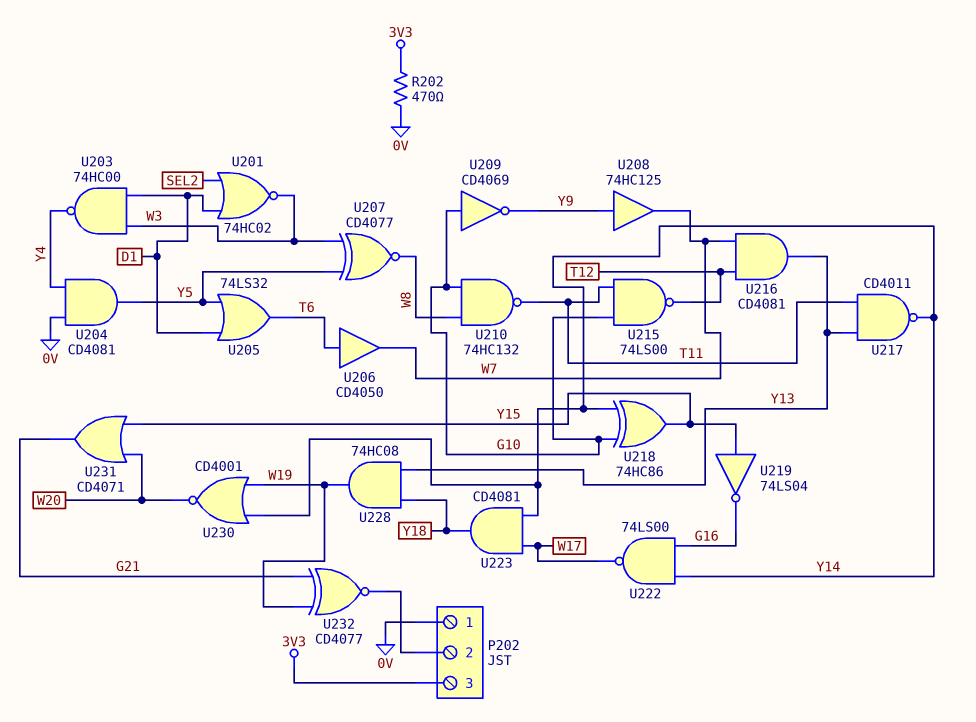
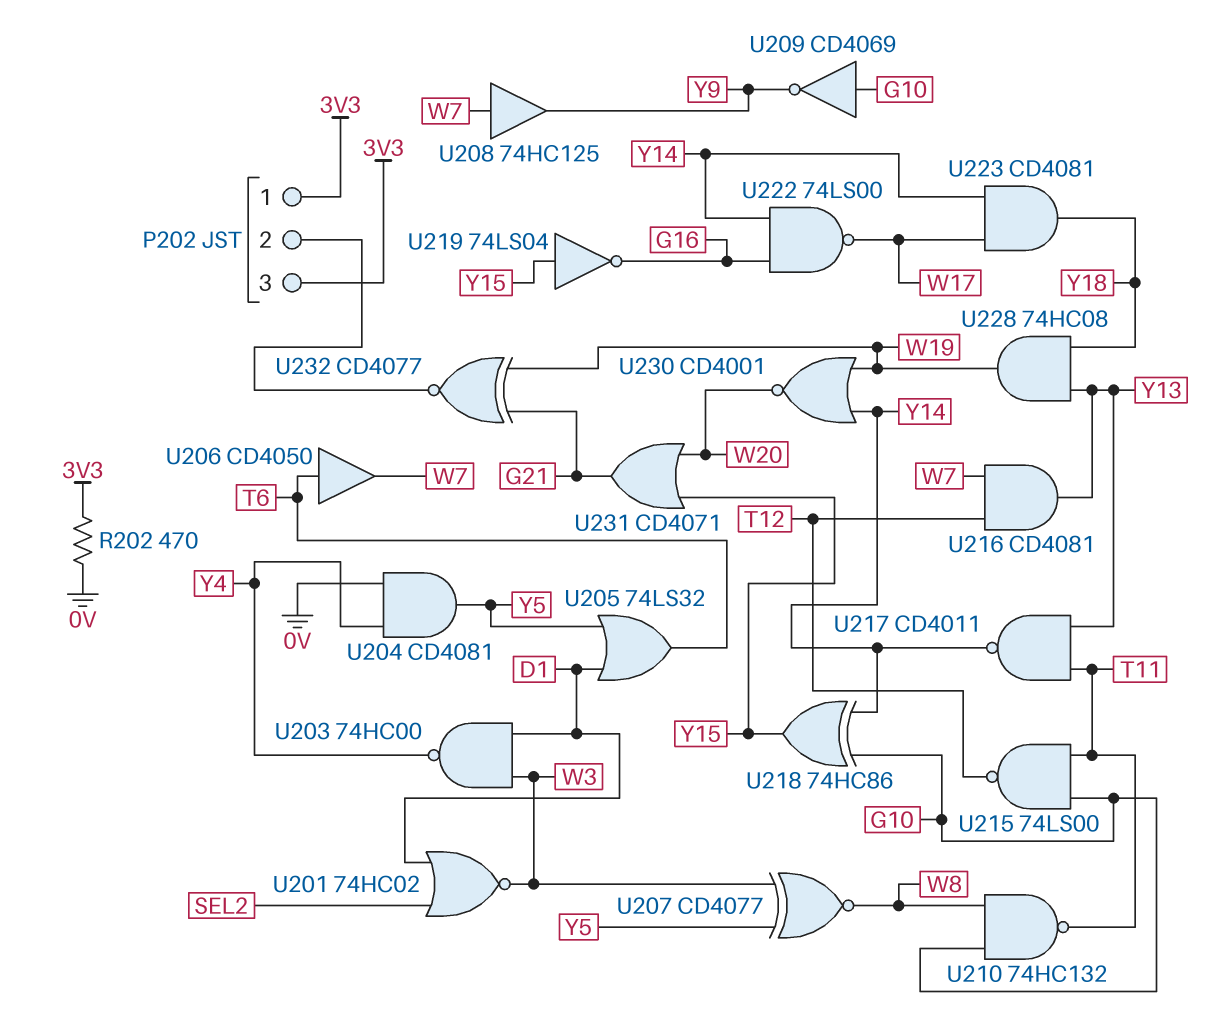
P202 pin 1: 0V -> 3V3
U208: buffer 74HC125 (in Y9, out W7) -> buffer 74HC125 (in W7, out Y9)

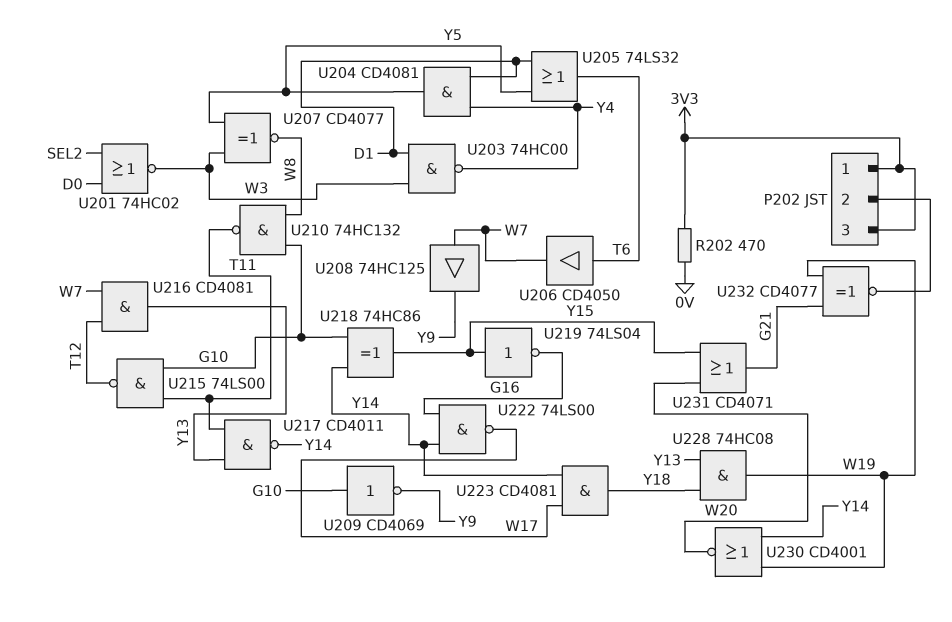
U201: NOR 74HC02 (in D1, in SEL2, out W3) -> NOR 74HC02 (in D0, in SEL2, out W3)
U204: AND CD4081 (in 0V, in Y4, out Y5) -> AND CD4081 (in D1, in Y4, out Y5)

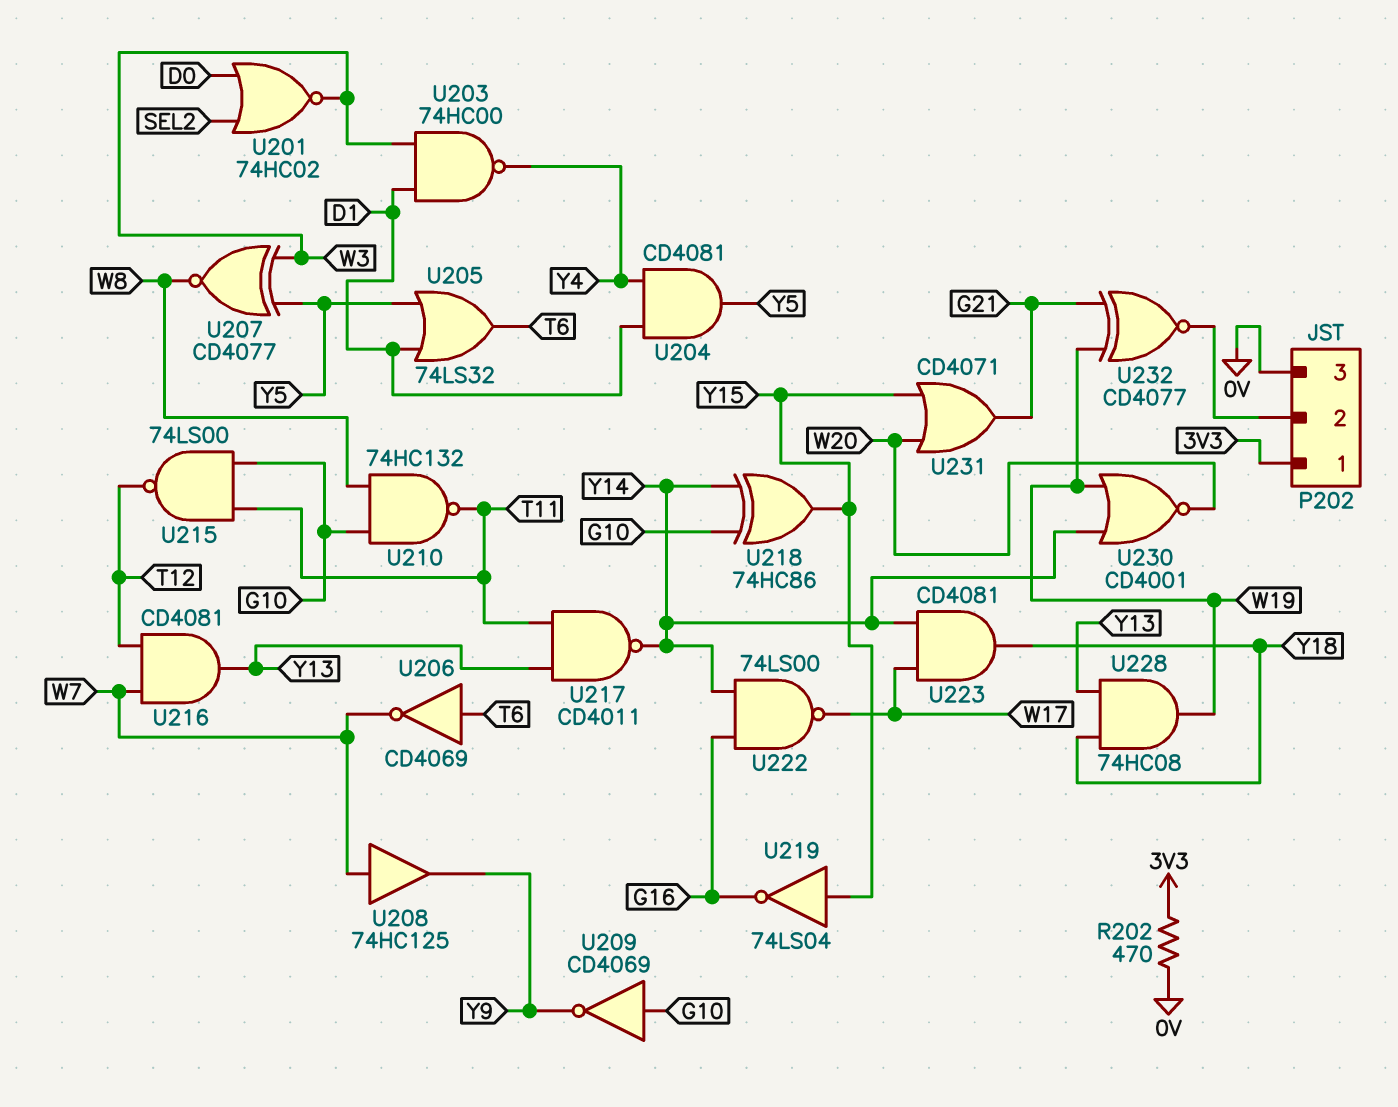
P202 pin 3: 3V3 -> 0V
U206: buffer CD4050 (in T6, out W7) -> NOT CD4069 (in T6, out W7)

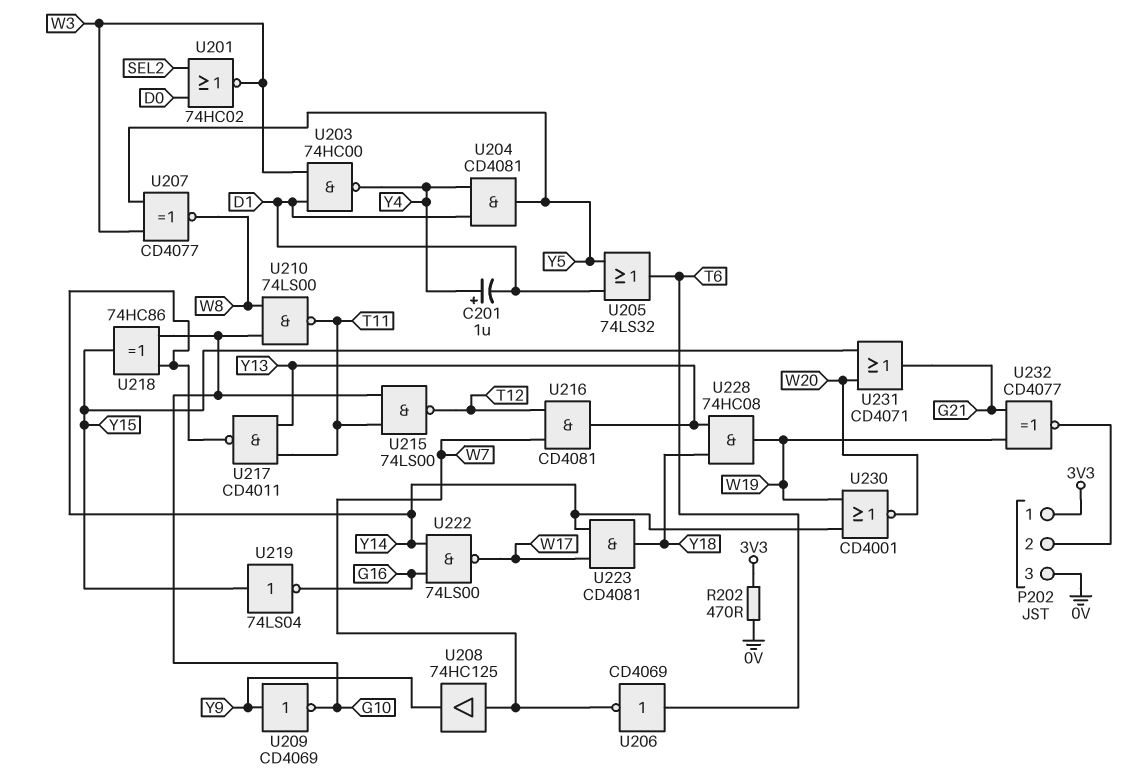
C201: none -> 1uF (plus Y4, minus D1)
U209: NOT CD4069 (in G10, out Y9) -> NOT CD4069 (in Y9, out G10)
U210: NAND 74HC132 (in G10, in W8, out T11) -> NAND 74LS00 (in G10, in W8, out T11)

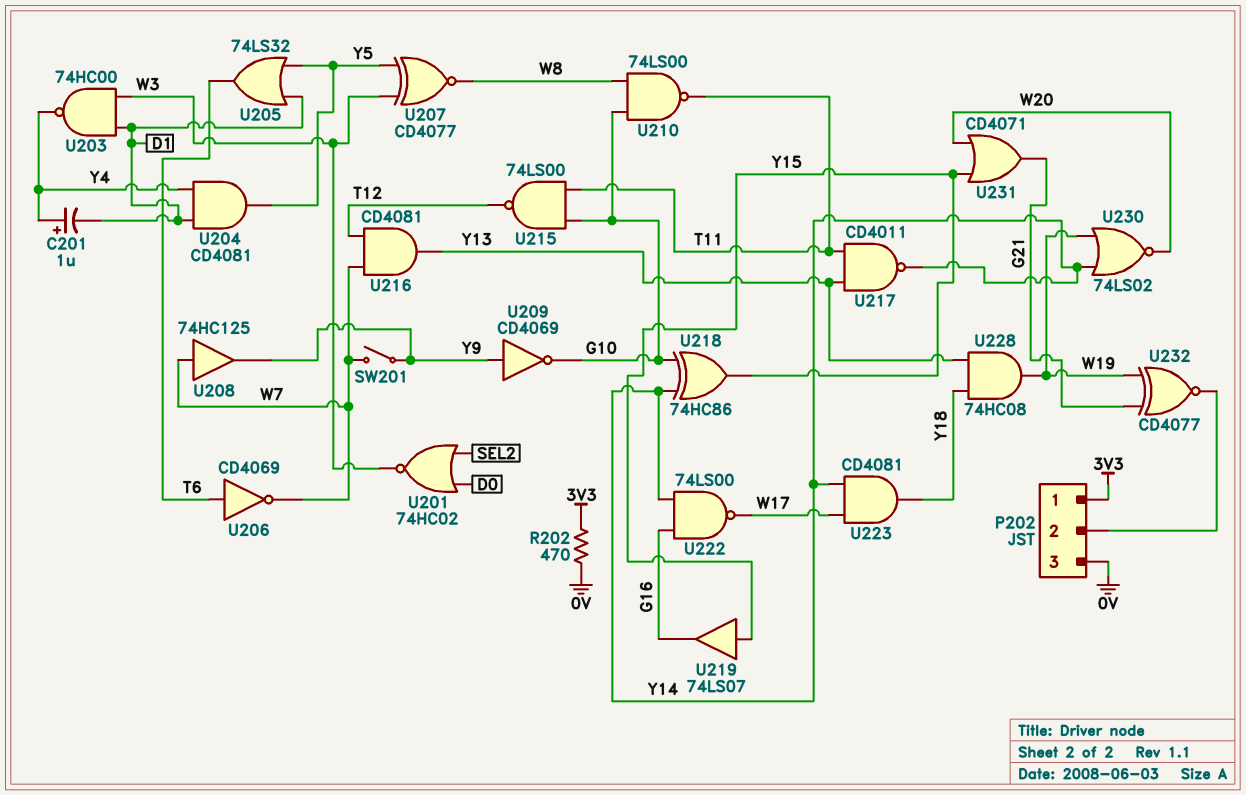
SW201: none -> switch (W7, Y9)
U219: NOT 74LS04 (in Y15, out G16) -> buffer 74LS07 (in Y15, out G16)
U230: NOR CD4001 (in W19, in Y14, out W20) -> NOR 74LS02 (in W19, in Y14, out W20)

